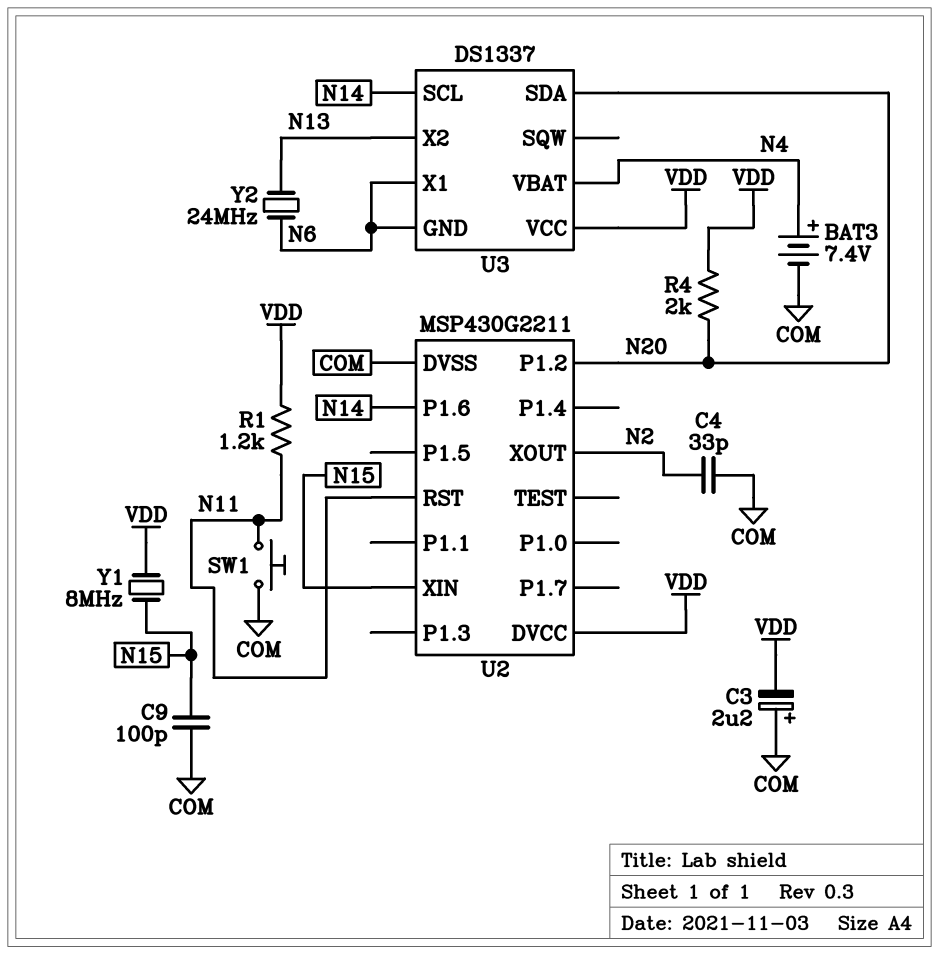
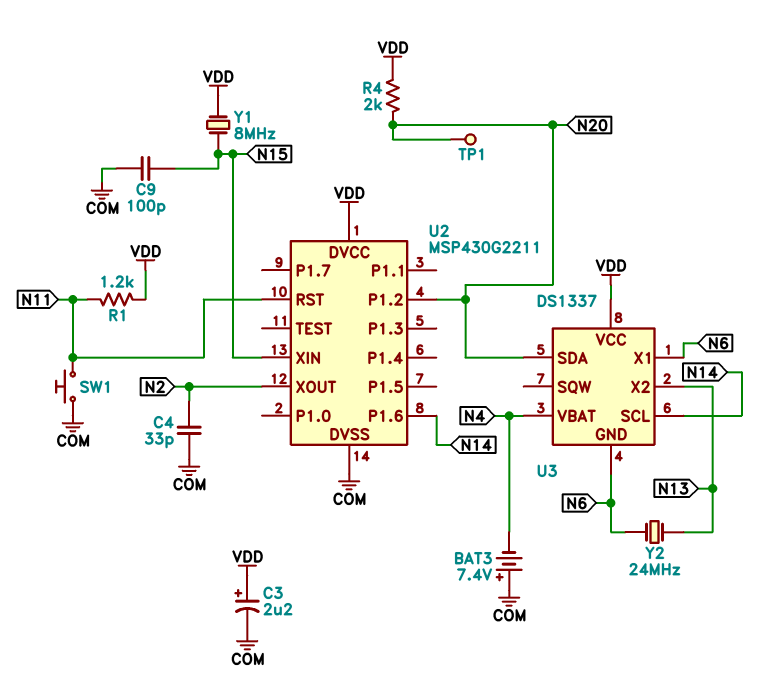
BAT3: 7.4V (plus N4, minus COM) -> 7.4V (plus COM, minus N4)
C3: 2.2uF (plus COM, minus VDD) -> 2.2uF (plus VDD, minus COM)
TP1: none -> test point (N20)

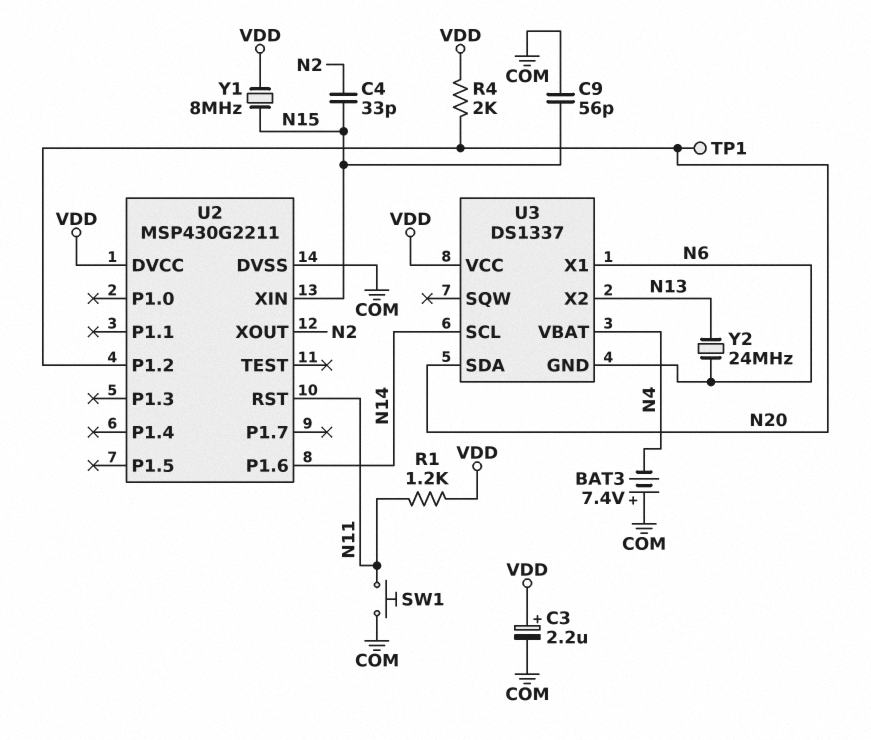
C4: 33pF (COM, N2) -> 33pF (N2, N15)
C9: 100pF (COM, N15) -> 56pF (COM, N15)

